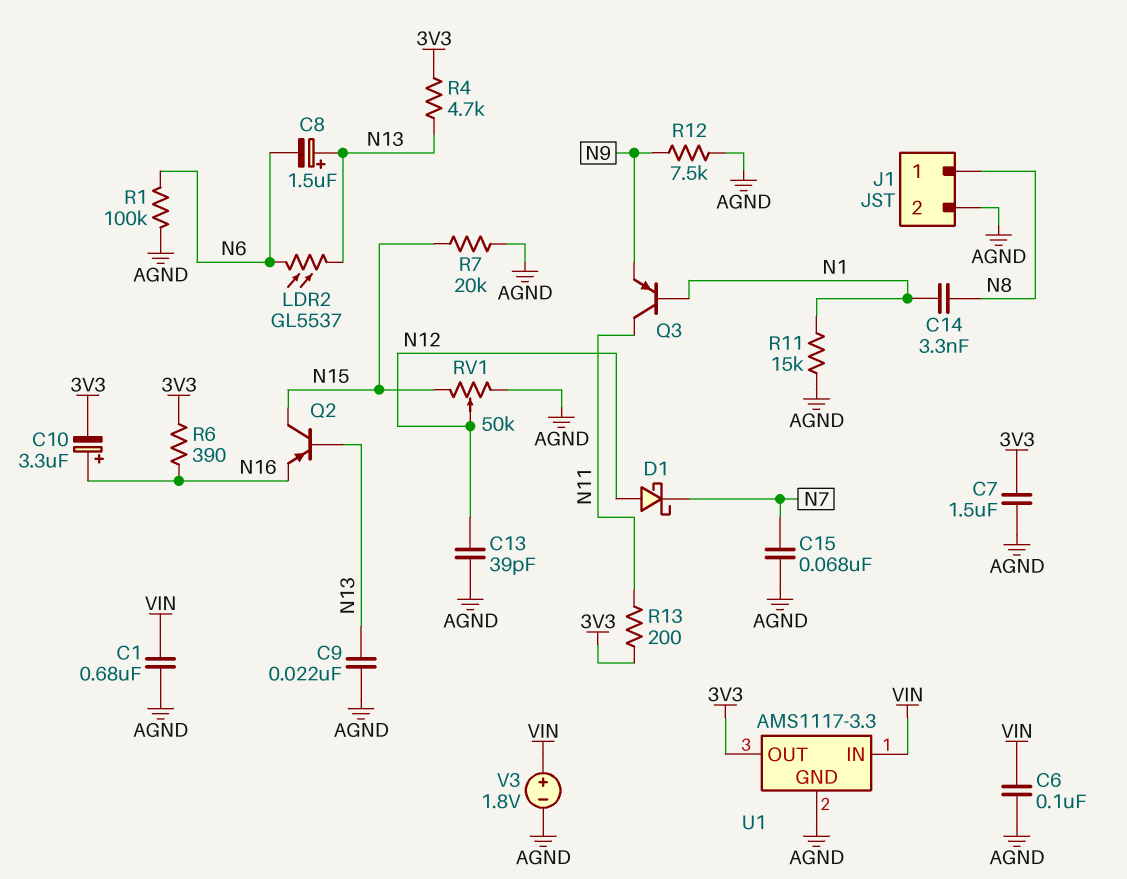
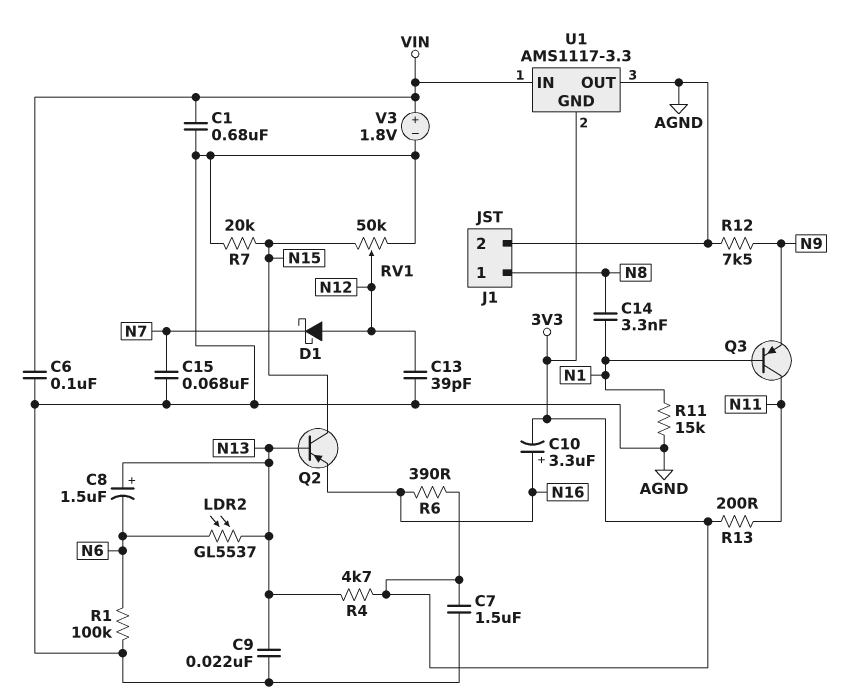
U1 pin GND: AGND -> 3V3
U1 pin OUT: 3V3 -> AGND

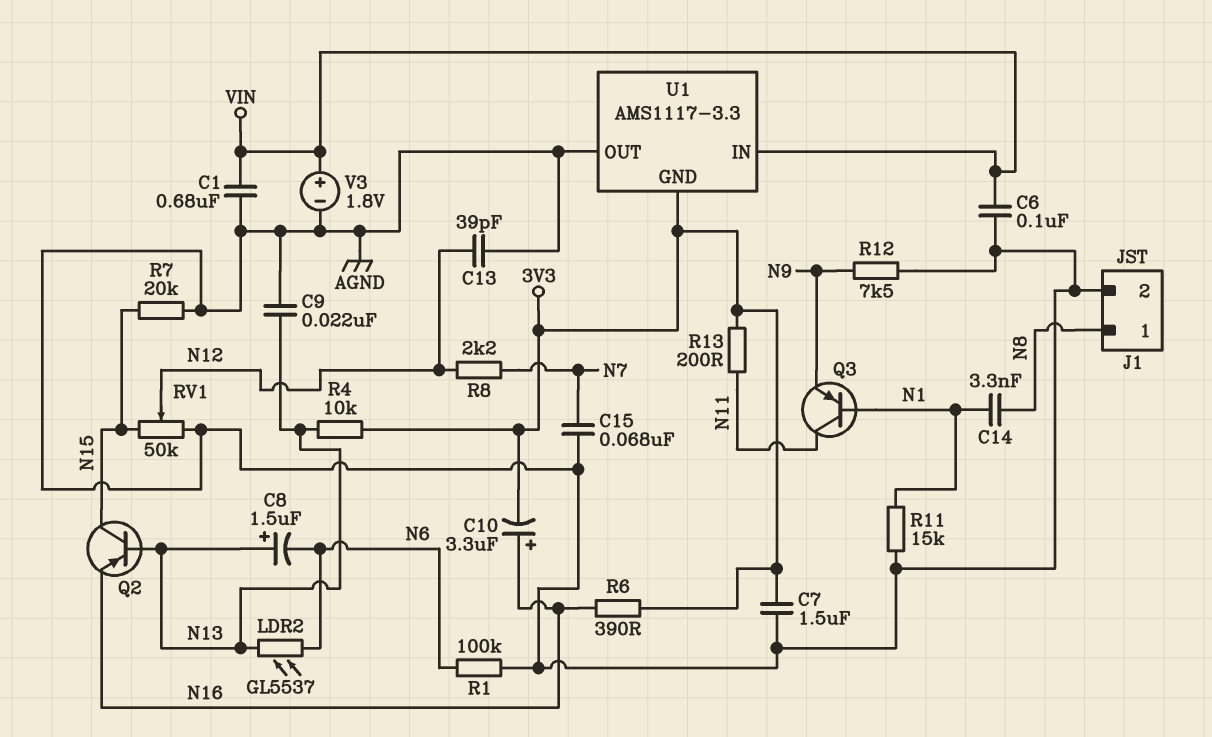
D1: schottky (A N12, K N7) -> none
R4: 4.7k (3V3, N13) -> 10k (3V3, N13)
R8: none -> 2.2k (N7, N12)

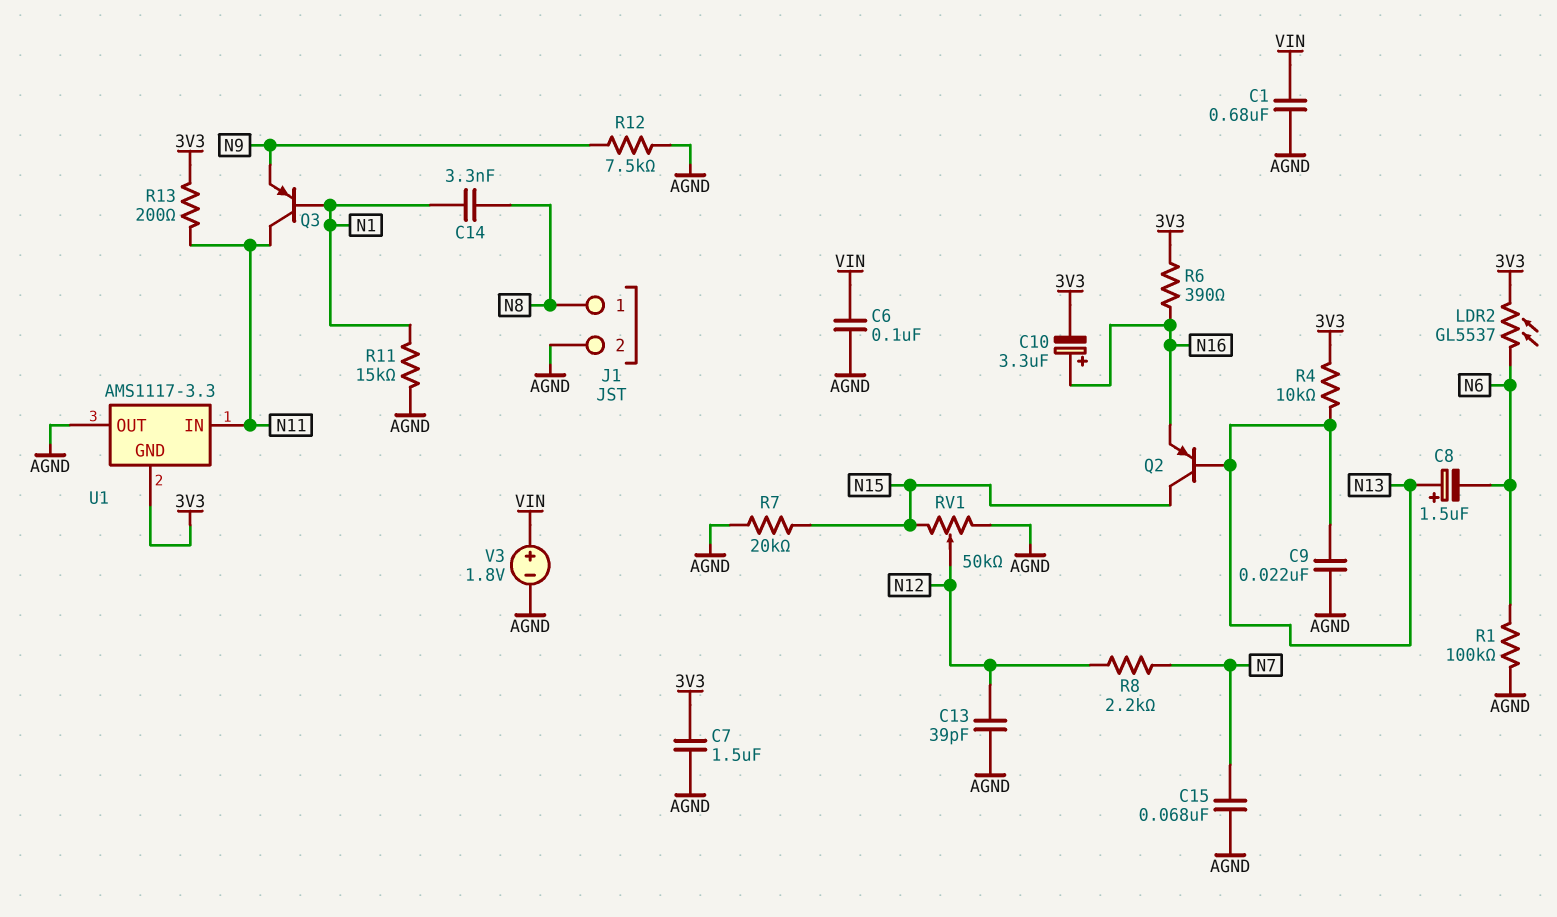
LDR2: GL5537 (N6, N13) -> GL5537 (3V3, N6)
U1 pin IN: VIN -> N11

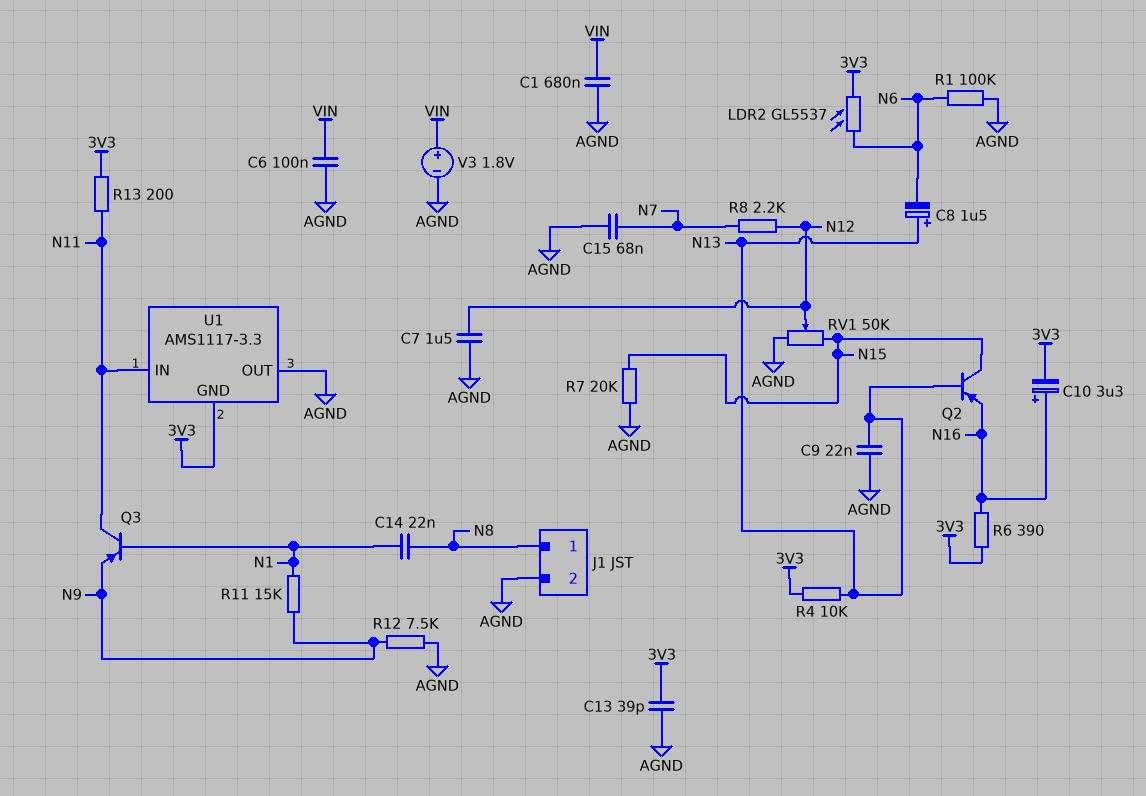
C7: 1.5uF (3V3, AGND) -> 1.5uF (AGND, N12)
C13: 39pF (AGND, N12) -> 39pF (3V3, AGND)
C14: 3.3nF (N1, N8) -> 22nF (N1, N8)
R11: 15k (AGND, N1) -> 15k (N1, N9)

